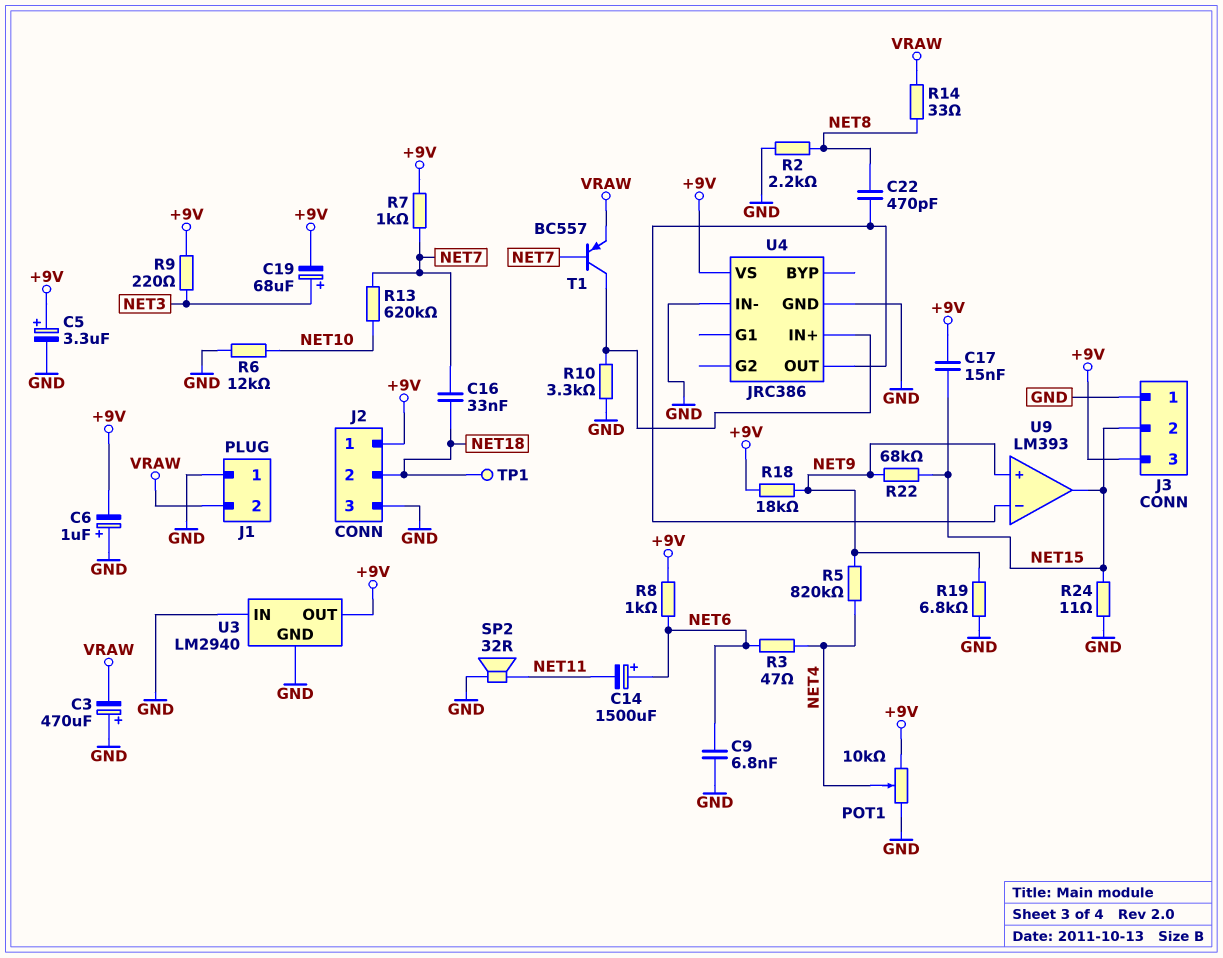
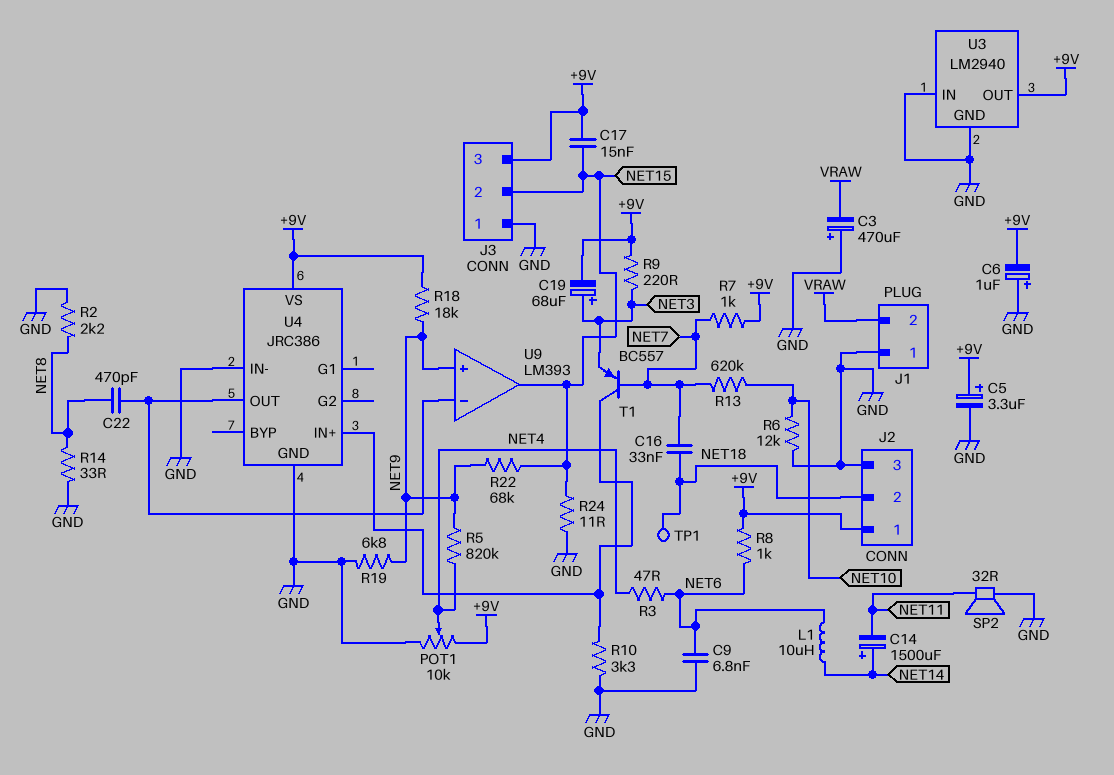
C14: 1500uF (plus NET6, minus NET11) -> 1500uF (plus NET14, minus NET11)
L1: none -> 10uH (NET6, NET14)
R14: 33 (NET8, VRAW) -> 33 (GND, NET8)
T1: PNP BC557 (B NET7, C U4/IN+, E VRAW) -> PNP BC557 (B NET7, C U4/IN+, E NET3)

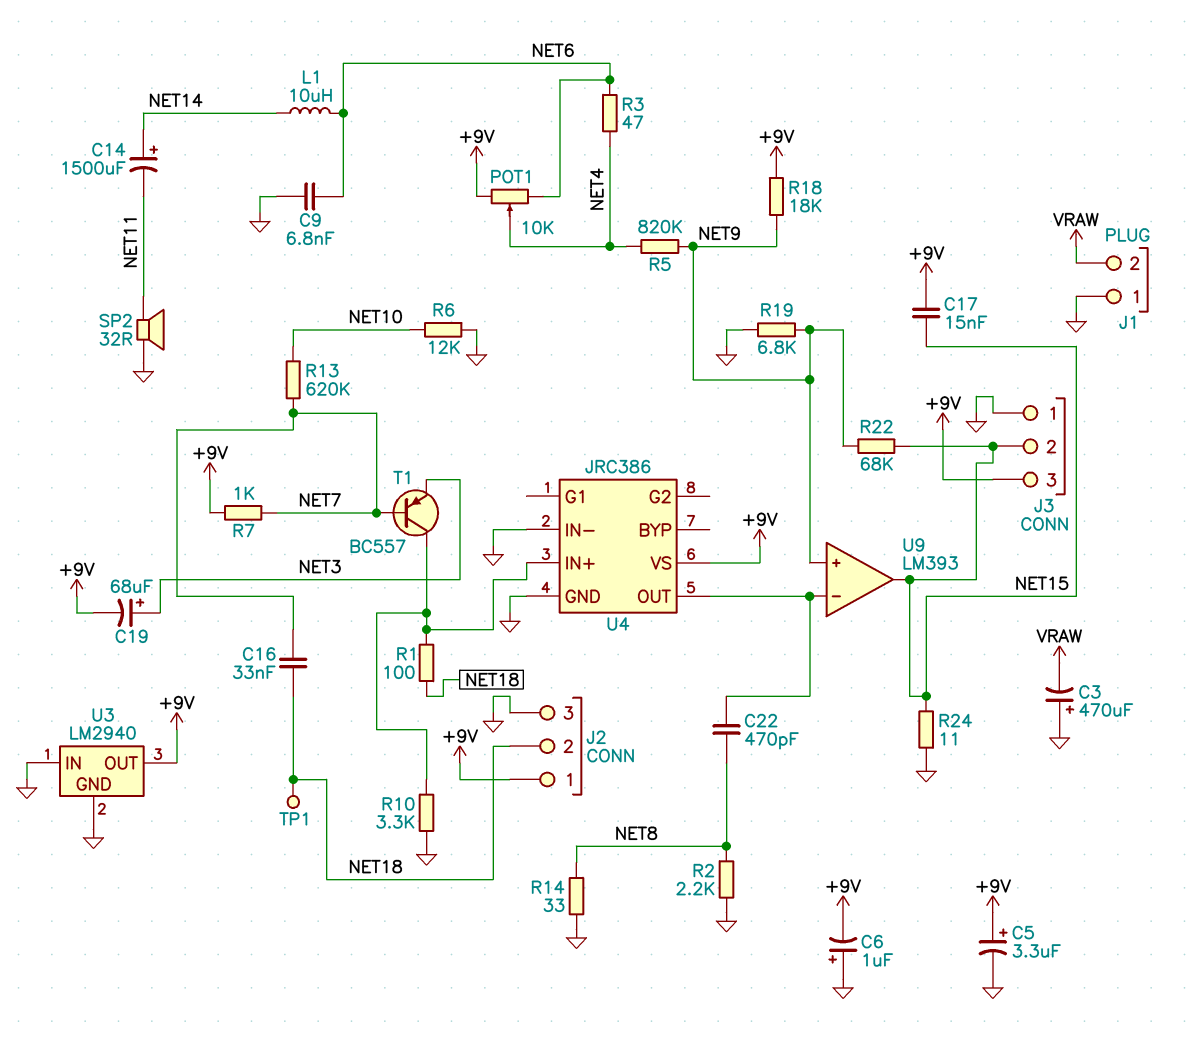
POT1: 10k (+9V, GND, wiper NET4) -> 10k (+9V, NET6, wiper NET4)
R1: none -> 100 (NET18, U4/IN+)
R8: 1k (+9V, NET6) -> none
R9: 220 (+9V, NET3) -> none

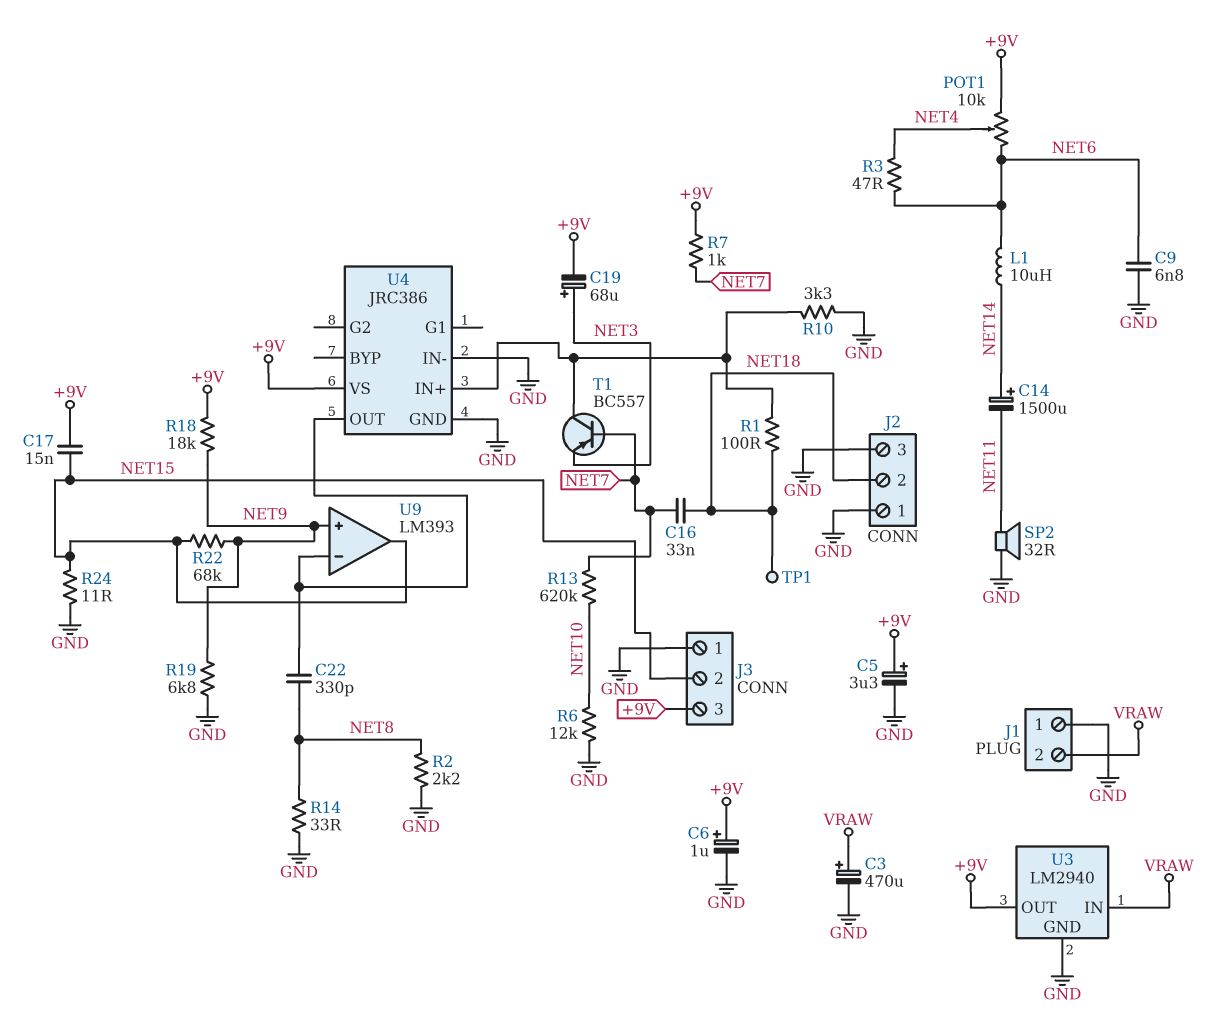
C3: 470uF (plus GND, minus VRAW) -> 470uF (plus VRAW, minus GND)
C6: 1uF (plus GND, minus +9V) -> 1uF (plus +9V, minus GND)
C22: 470pF (NET8, U4/OUT) -> 330pF (NET8, U4/OUT)
J2 pin 1: +9V -> GND
R5: 820k (NET4, NET9) -> none
U3 pin IN: GND -> VRAW

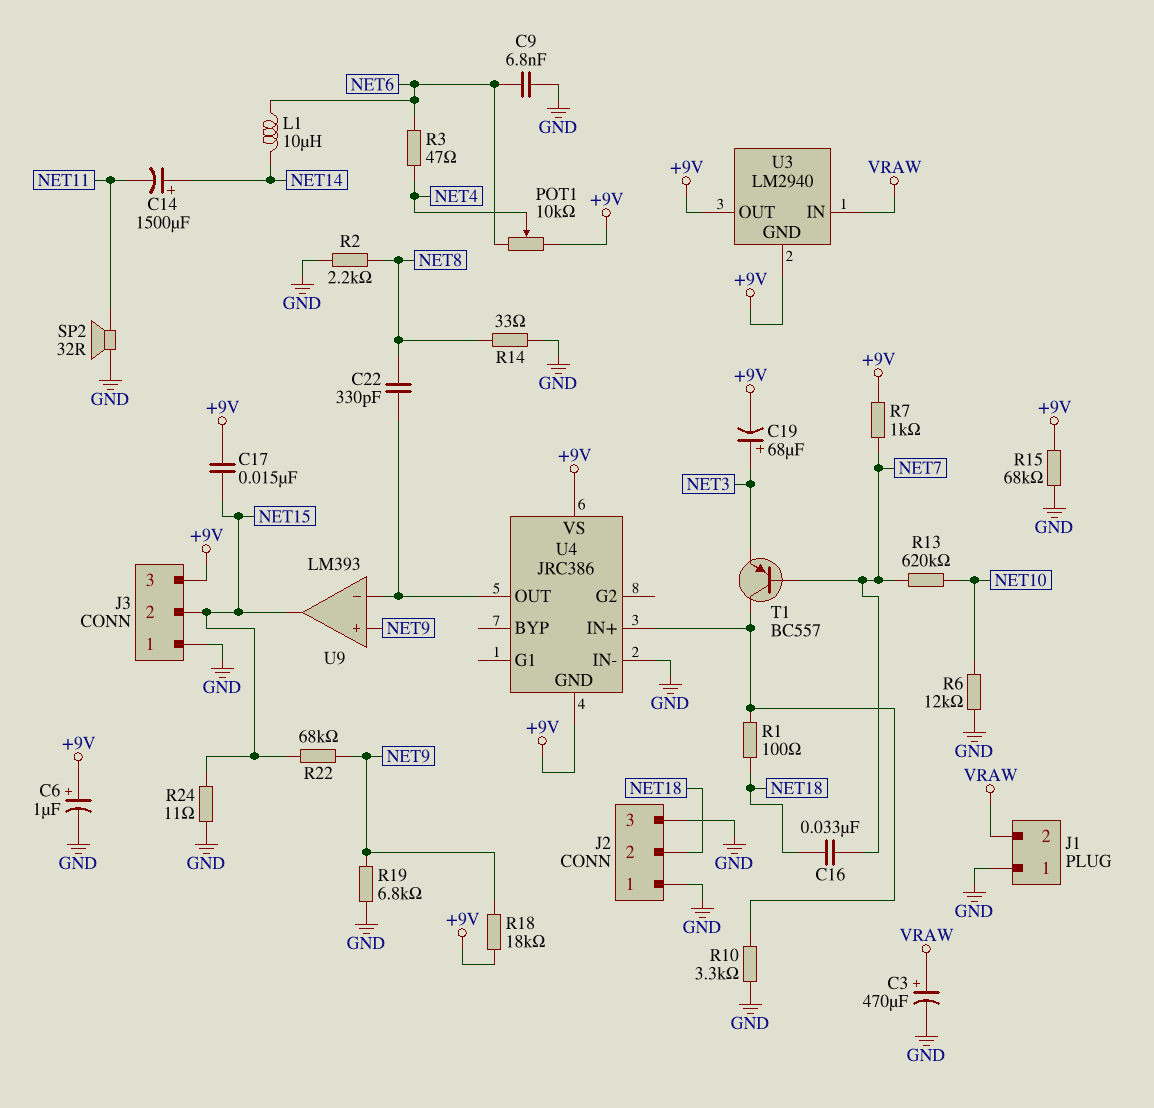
C5: 3.3uF (plus +9V, minus GND) -> none
R15: none -> 68k (+9V, GND)
TP1: test point (NET18) -> none
U3 pin GND: GND -> +9V
U4 pin GND: GND -> +9V

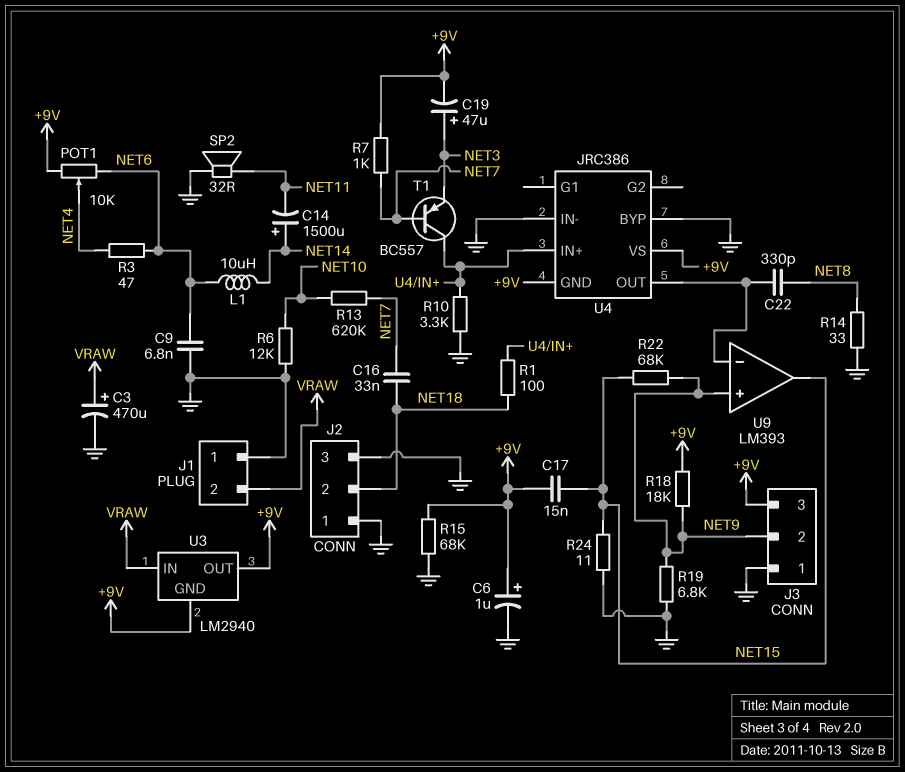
C19: 68uF (plus NET3, minus +9V) -> 47uF (plus NET3, minus +9V)
J3 pin 2: NET15 -> NET9
R2: 2.2k (GND, NET8) -> none
U4 pin BYP: none -> GND

